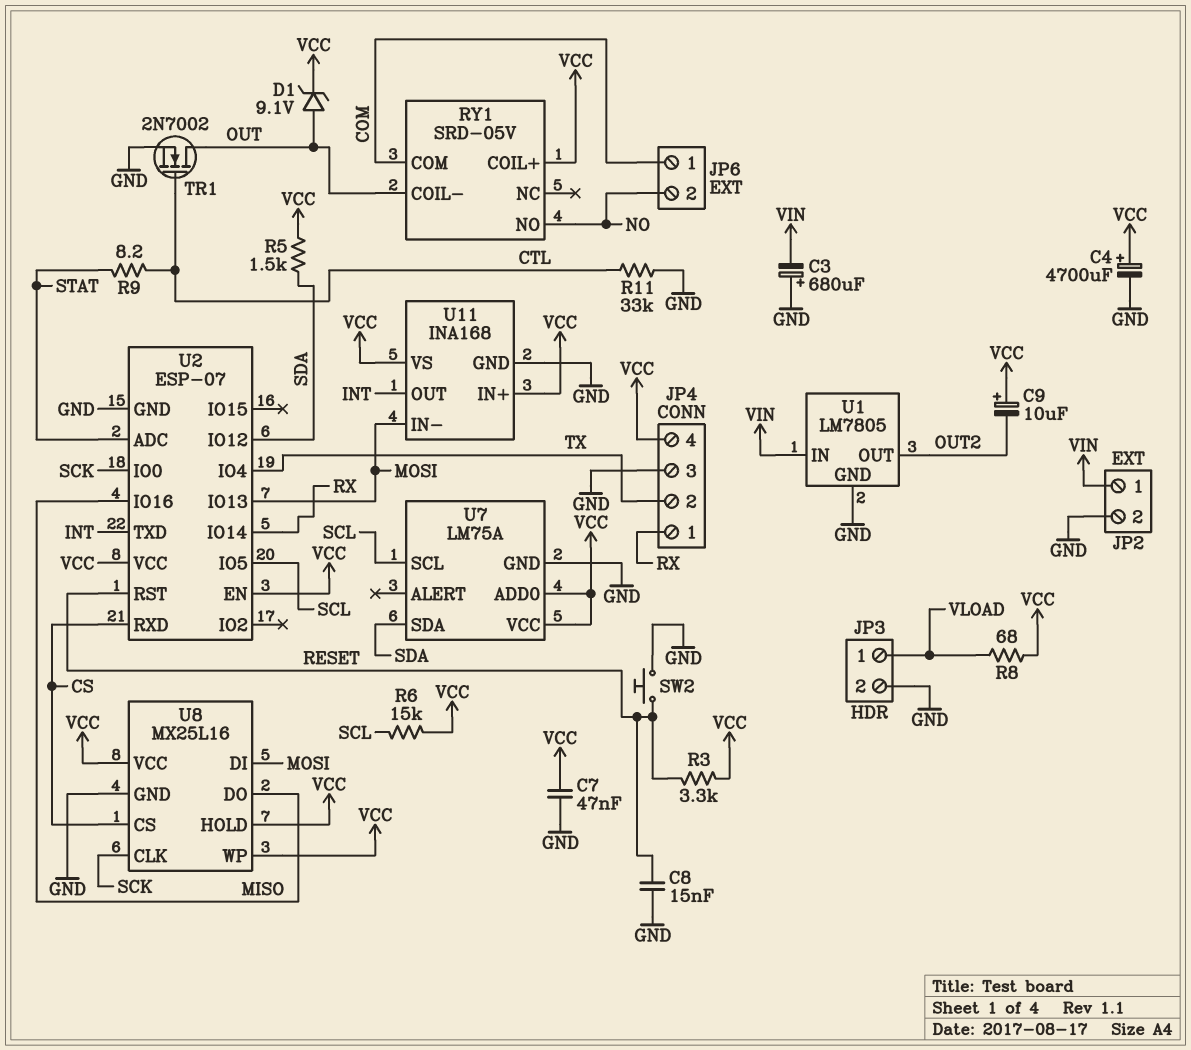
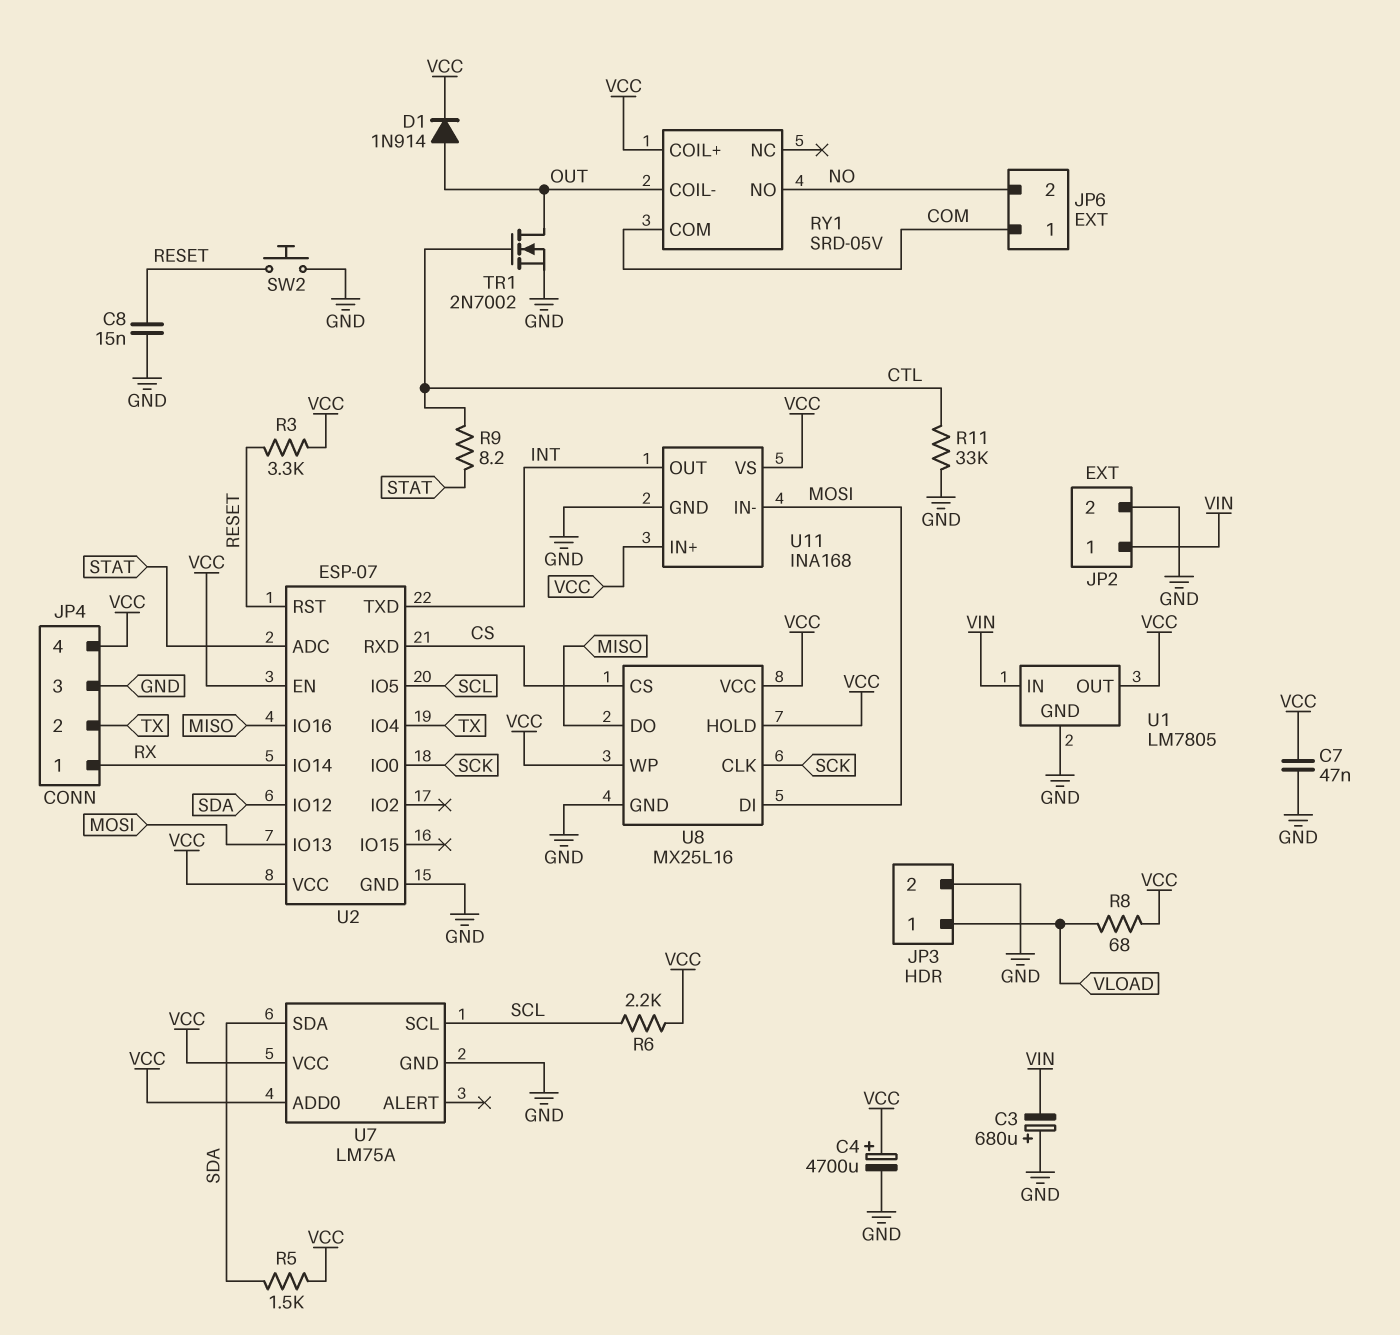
C9: 10uF (plus VCC, minus OUT2) -> none
D1: zener 9.1V (A OUT, K VCC) -> diode 1N914 (A OUT, K VCC)
R6: 15k (SCL, VCC) -> 2.2k (SCL, VCC)
U1 pin OUT: OUT2 -> VCC

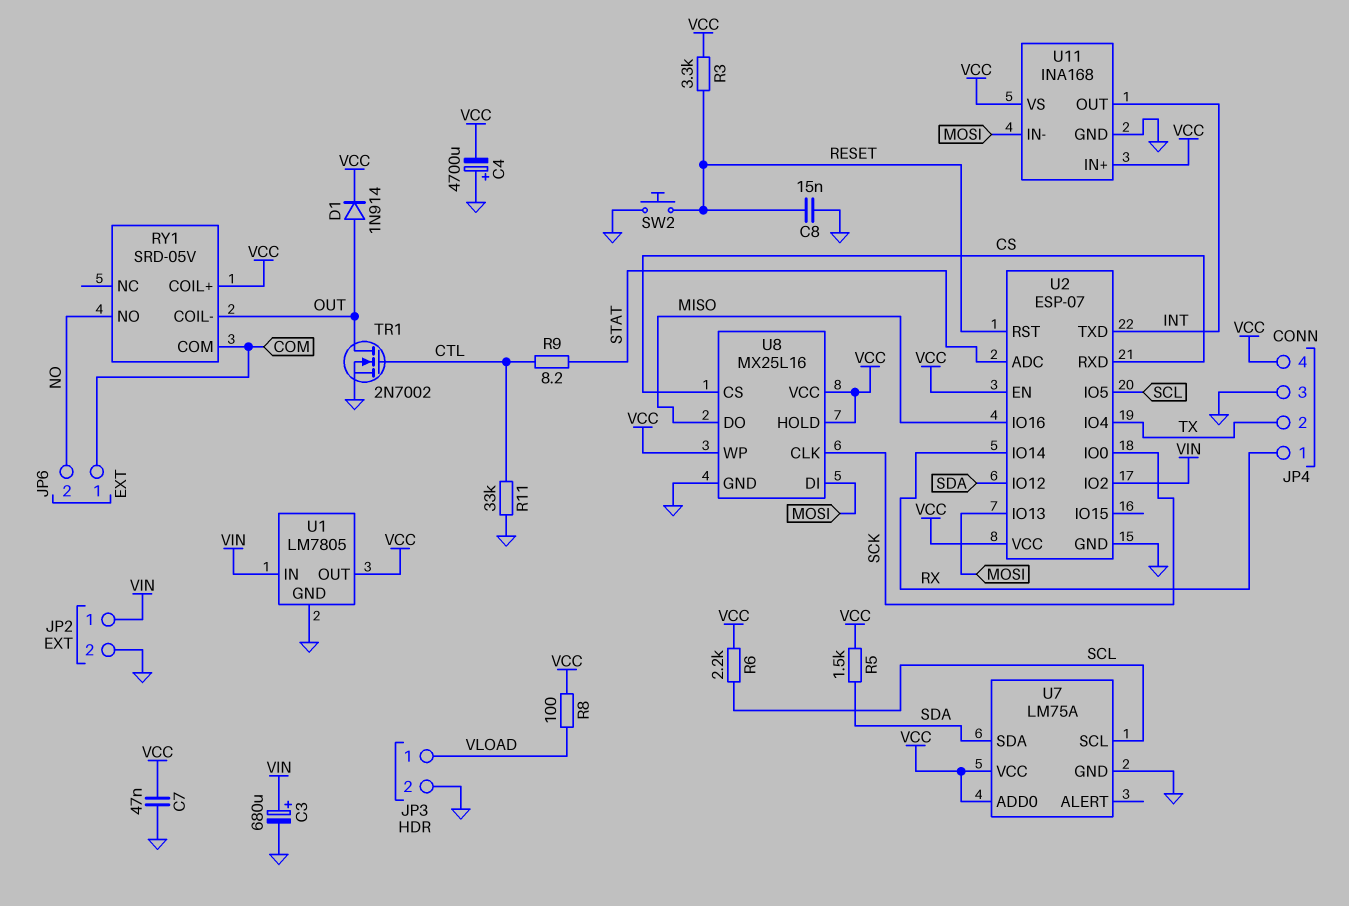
C3: 680uF (plus GND, minus VIN) -> 680uF (plus VIN, minus GND)
C4: 4700uF (plus VCC, minus GND) -> 4700uF (plus GND, minus VCC)
R8: 68 (VCC, VLOAD) -> 100 (VCC, VLOAD)
U2 pin IO2: none -> VIN

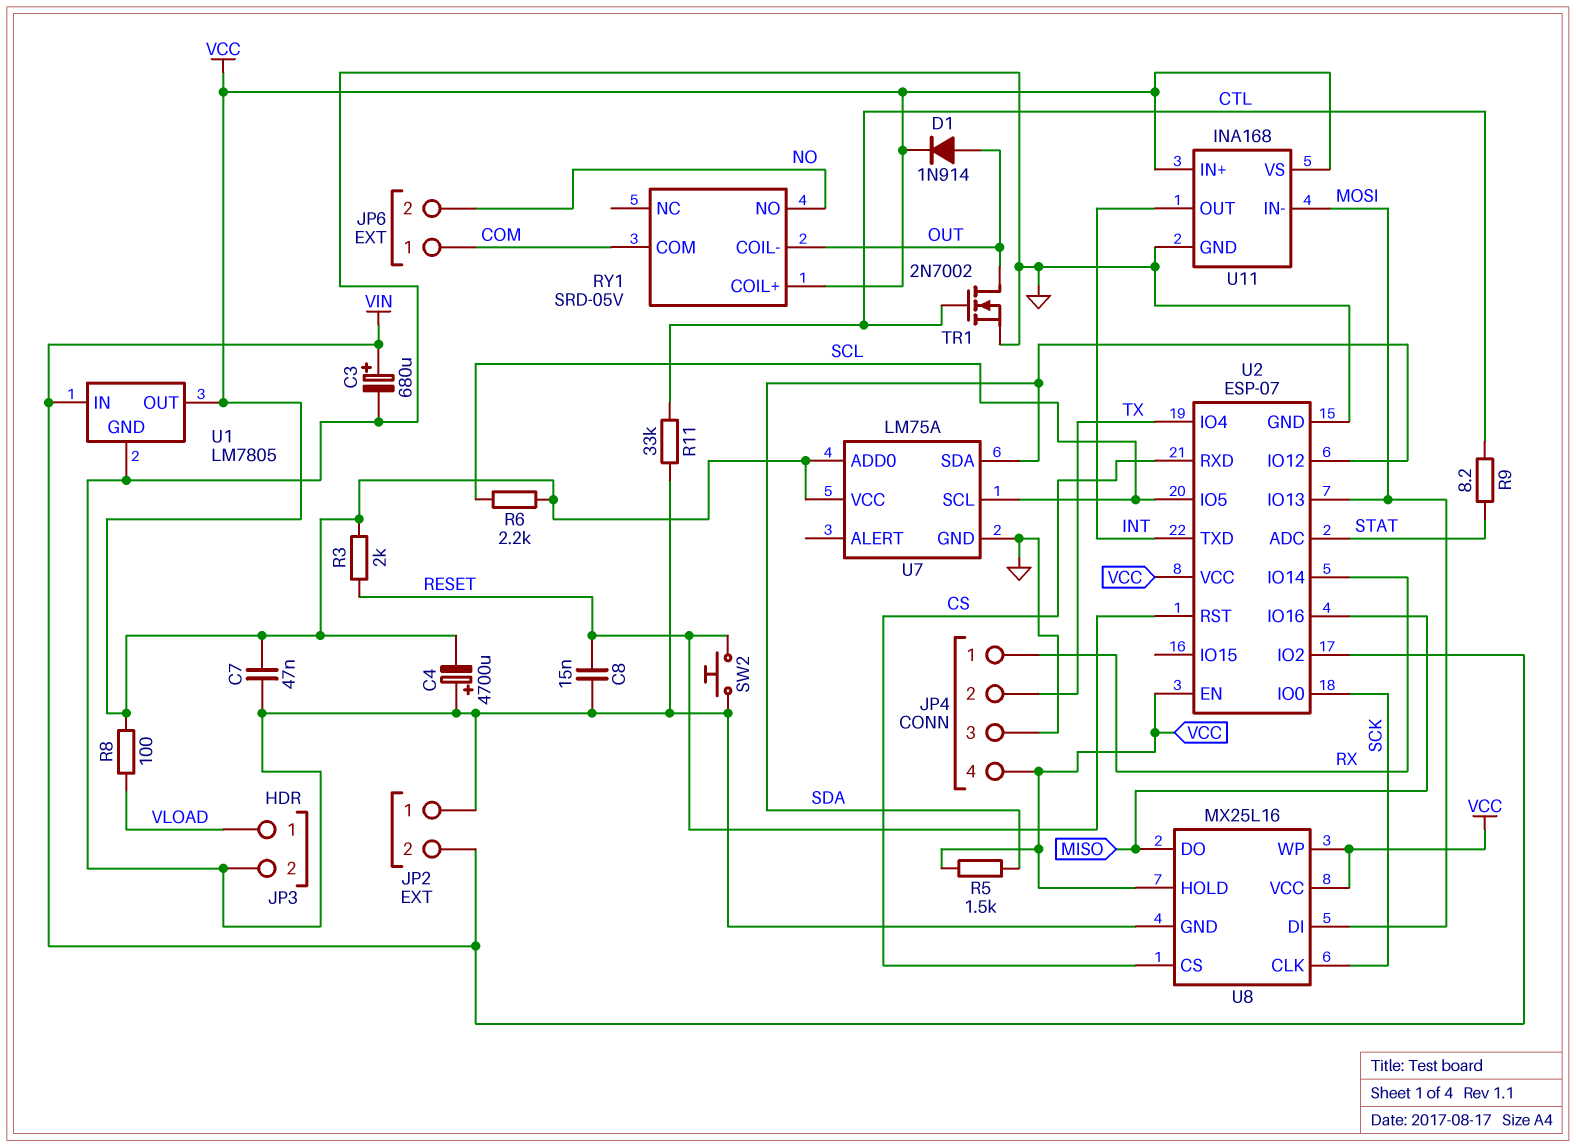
JP2 pin 1: VIN -> GND
JP2 pin 2: GND -> VIN
R3: 3.3k (RESET, VCC) -> 2k (RESET, VCC)

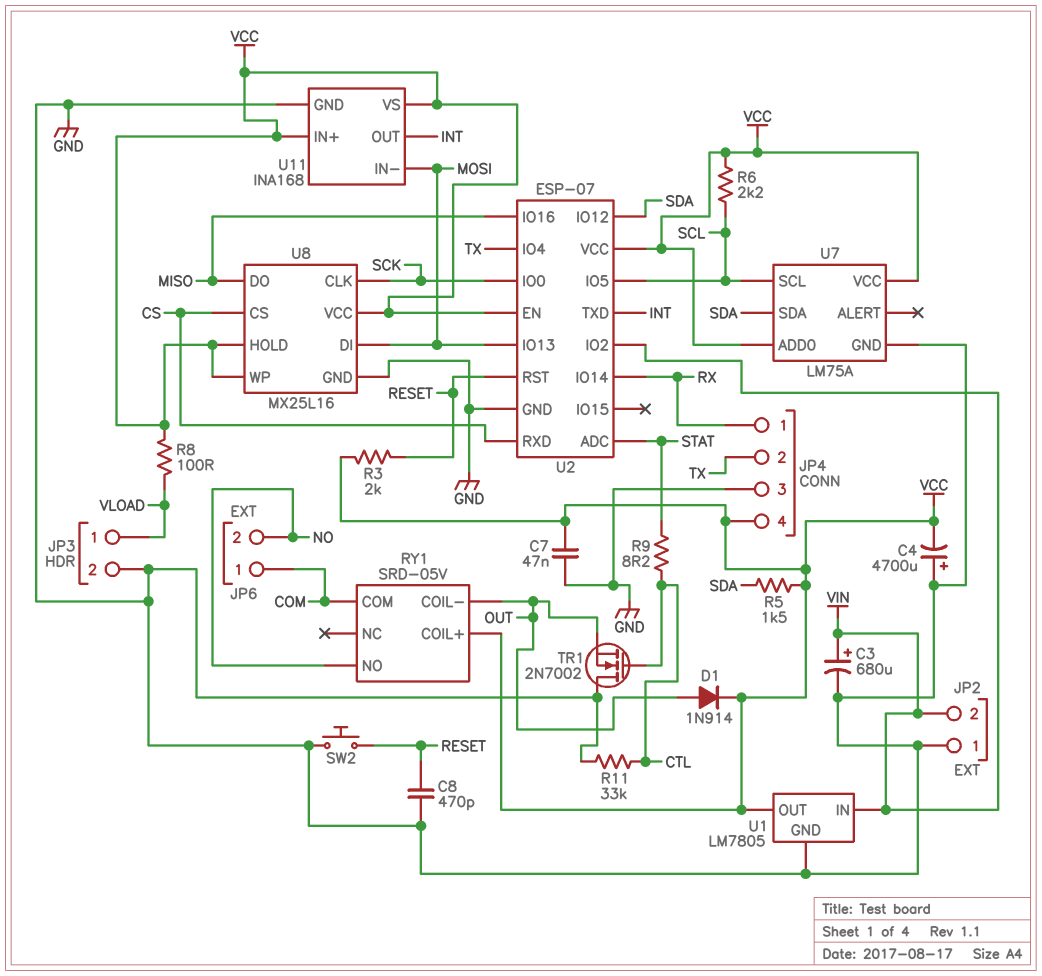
C8: 15nF (GND, RESET) -> 470pF (GND, RESET)
TR1: NMOS 2N7002 (G CTL, D OUT, S GND) -> NMOS 2N7002 (G CTL, D GND, S OUT)

